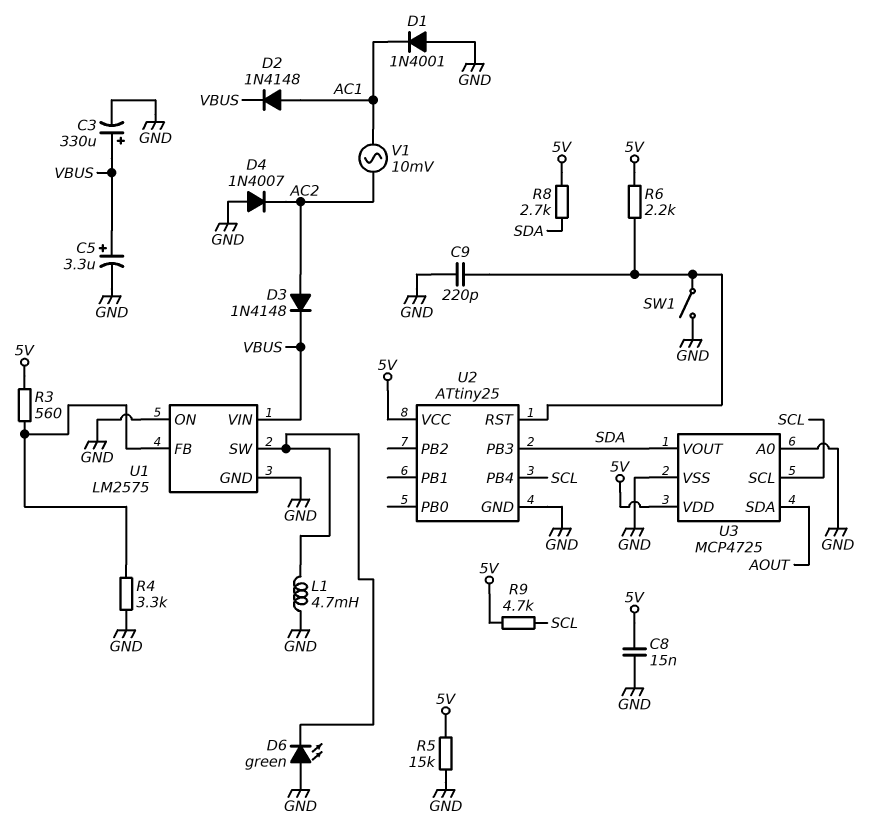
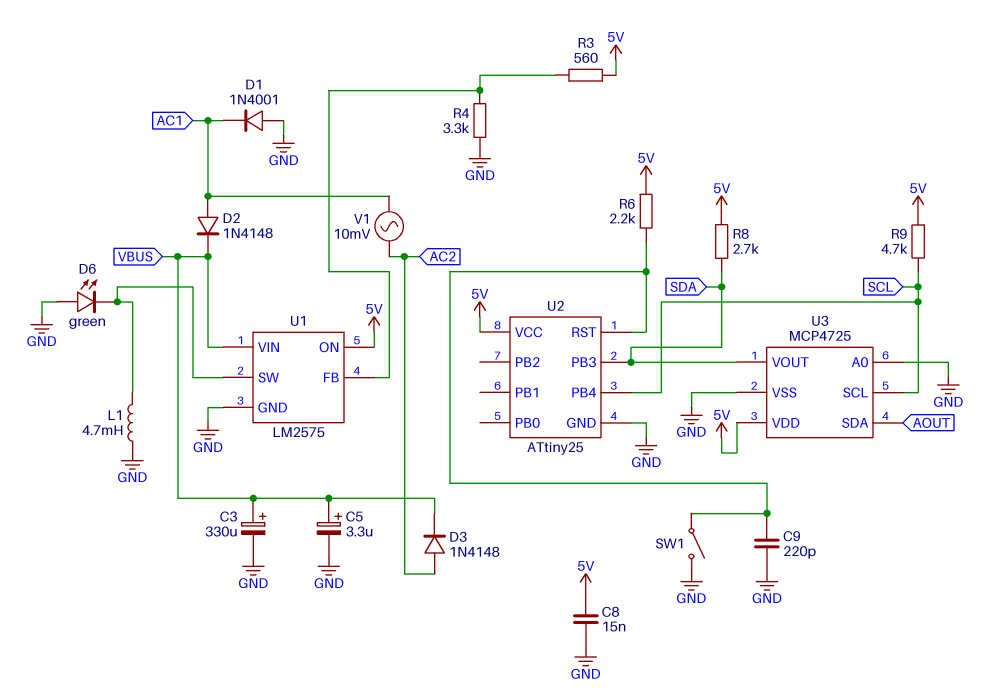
D4: diode 1N4007 (A GND, K AC2) -> none
R5: 15k (5V, GND) -> none
U1 pin ON: GND -> 5V

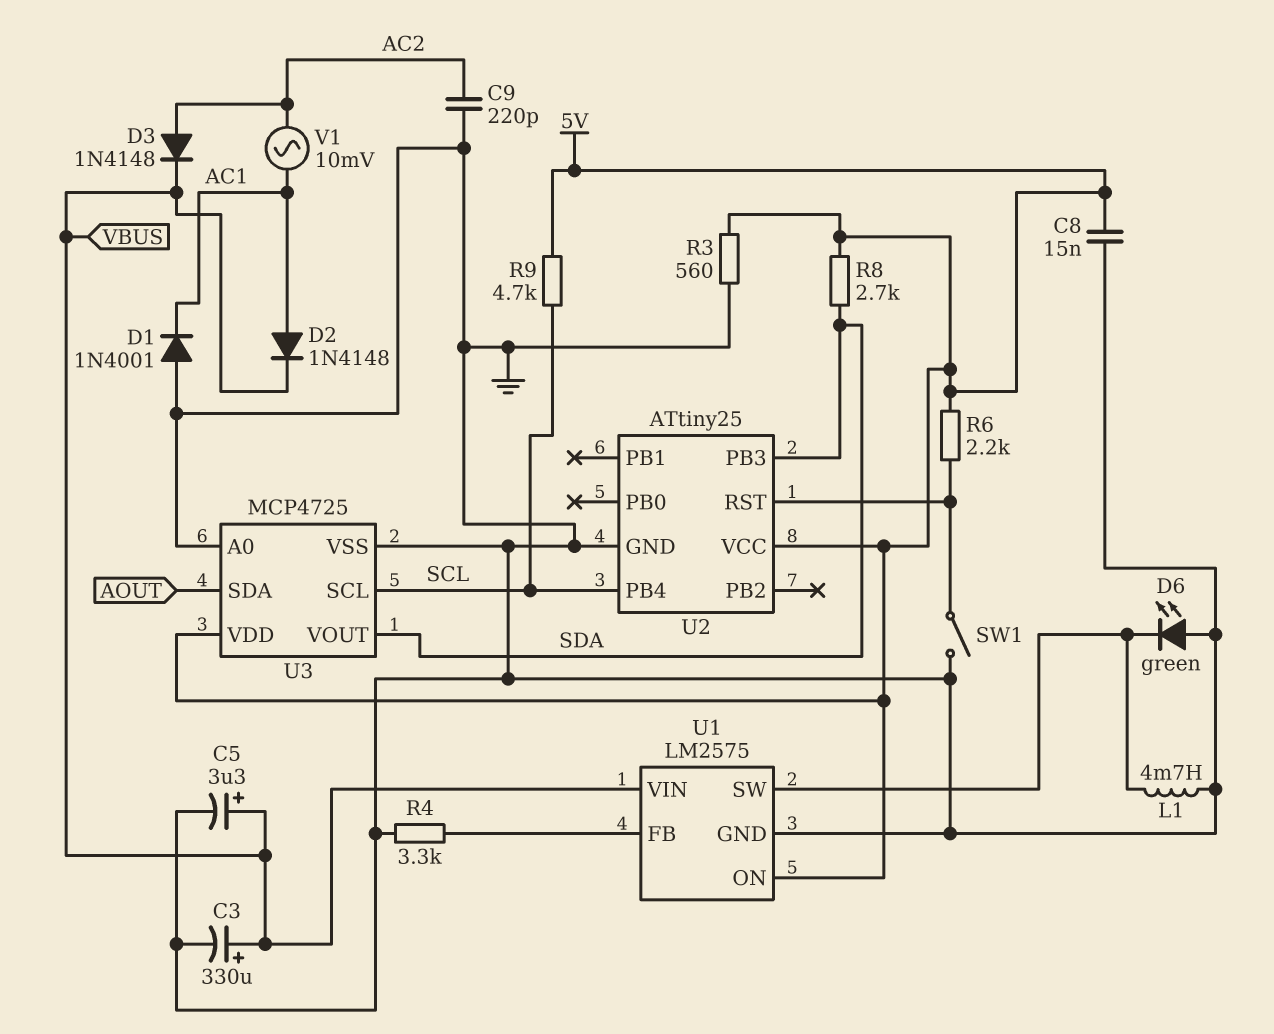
C9: 220pF (GND, U2/RST) -> 220pF (AC2, GND)
R3: 560 (5V, U1/FB) -> 560 (5V, GND)

